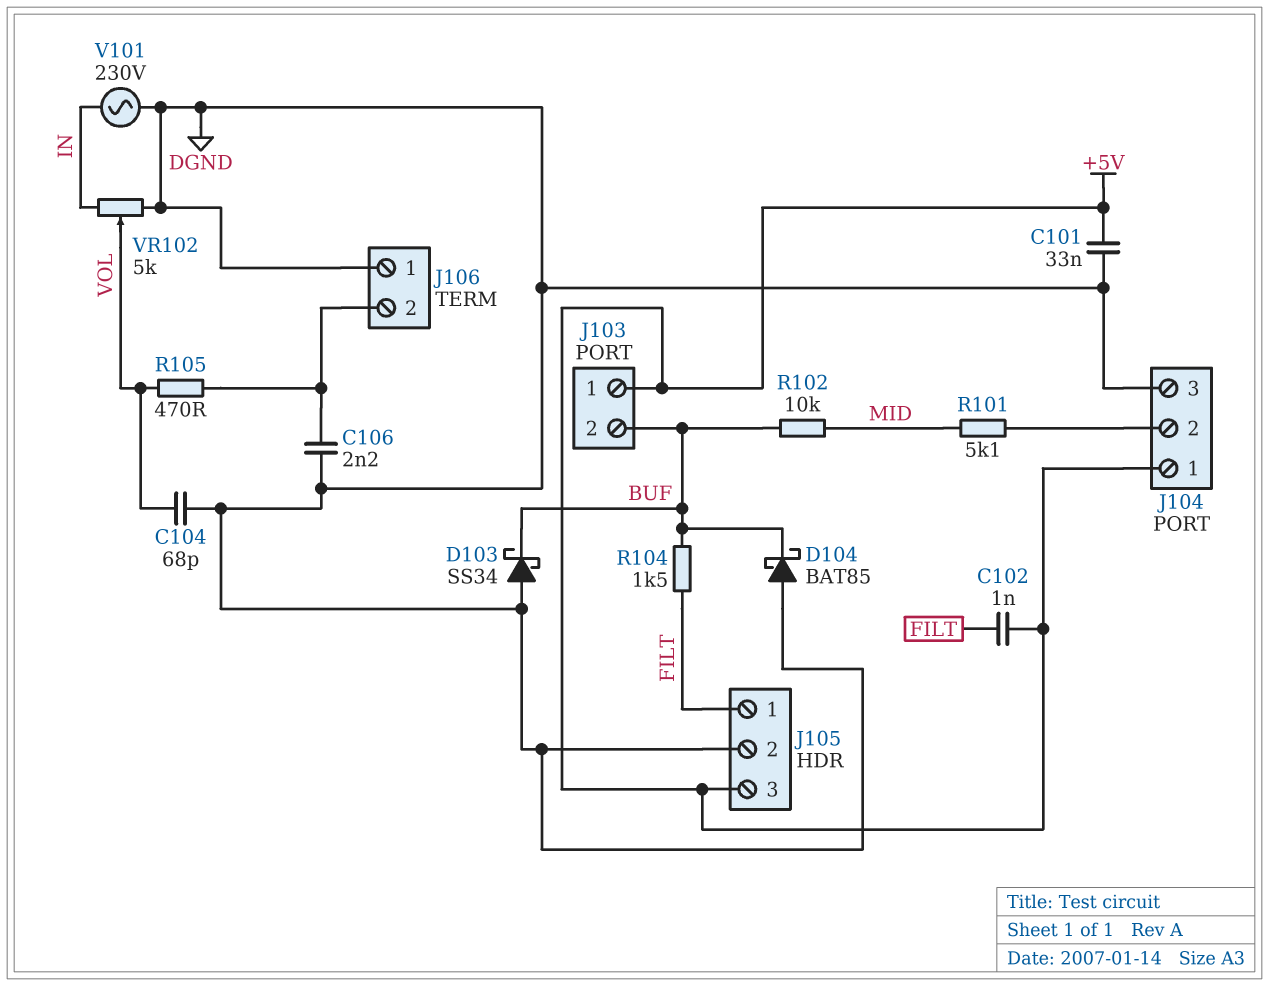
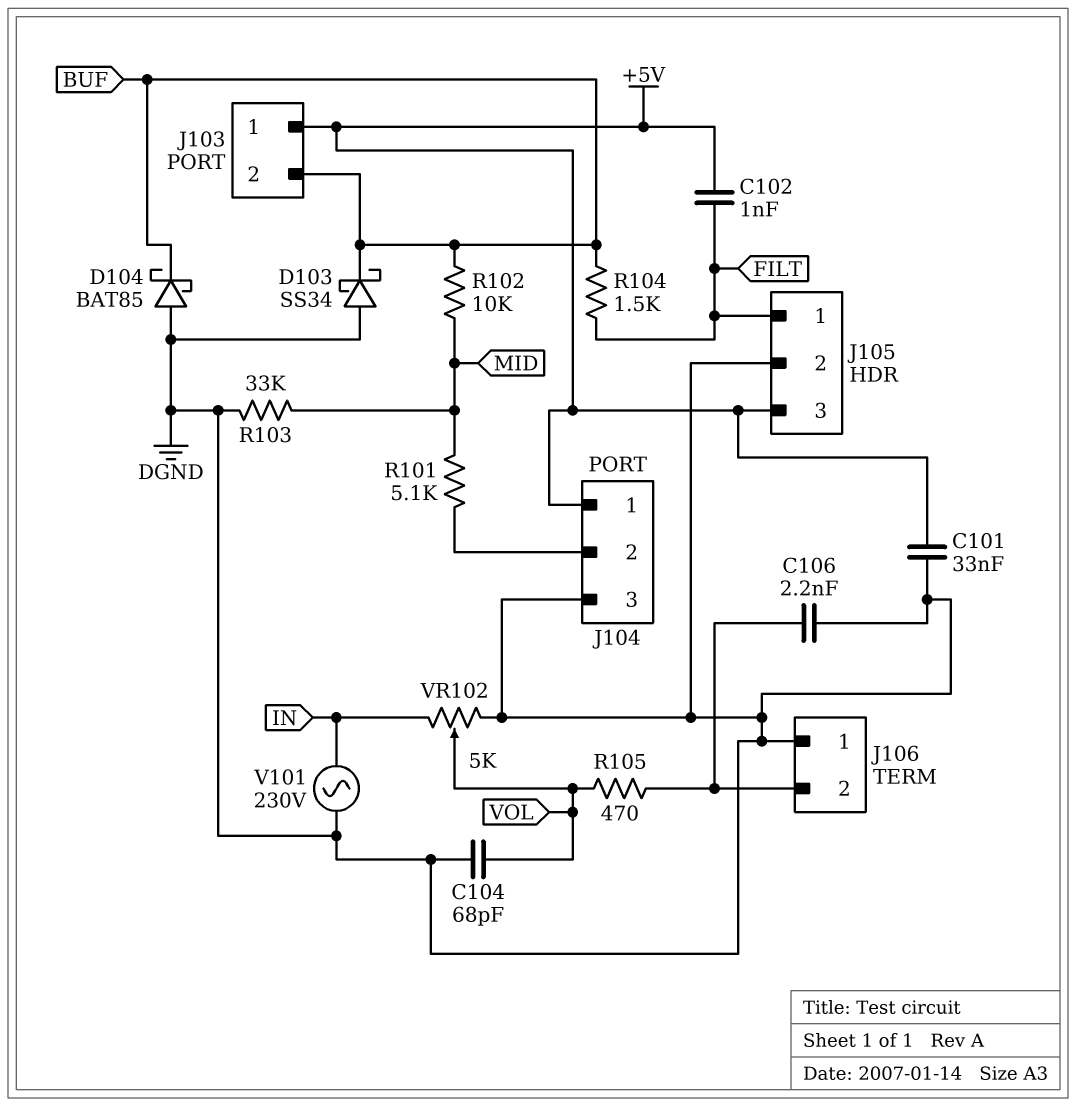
R103: none -> 33k (DGND, MID)

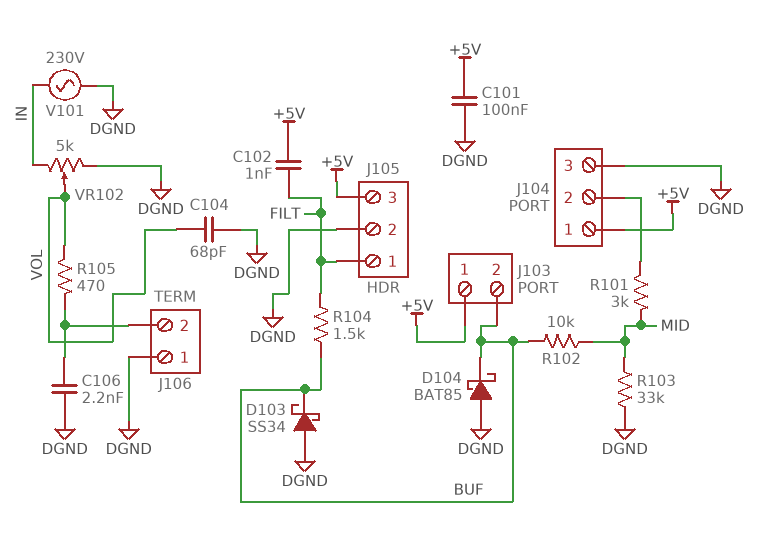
C101: 33nF (+5V, DGND) -> 100nF (+5V, DGND)
R101: 5.1k (J104/2, MID) -> 3k (J104/2, MID)

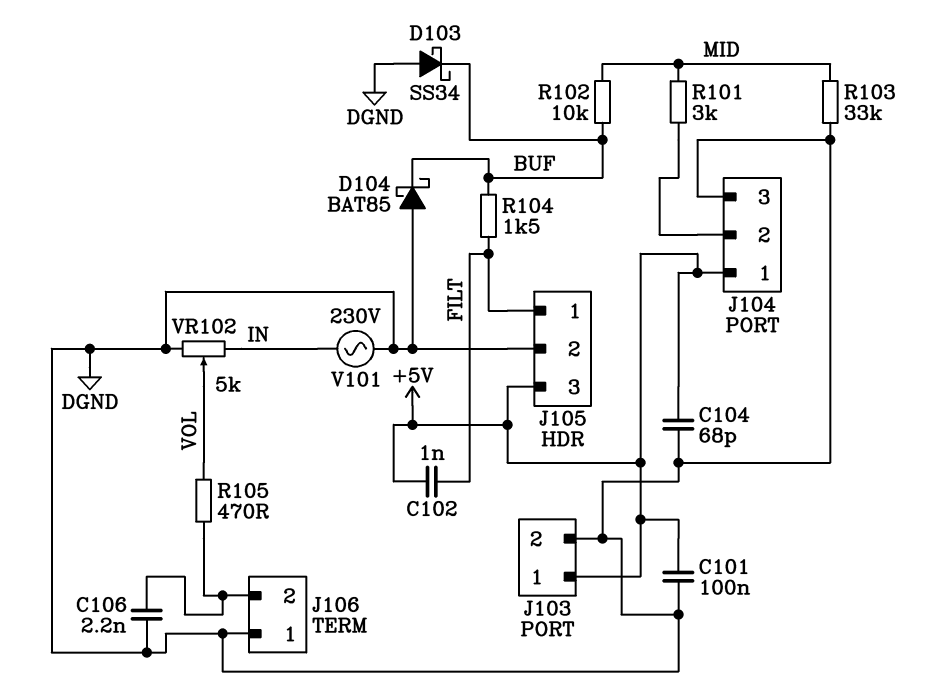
C104: 68pF (DGND, VOL) -> 68pF (+5V, DGND)
J103 pin 2: BUF -> DGND

